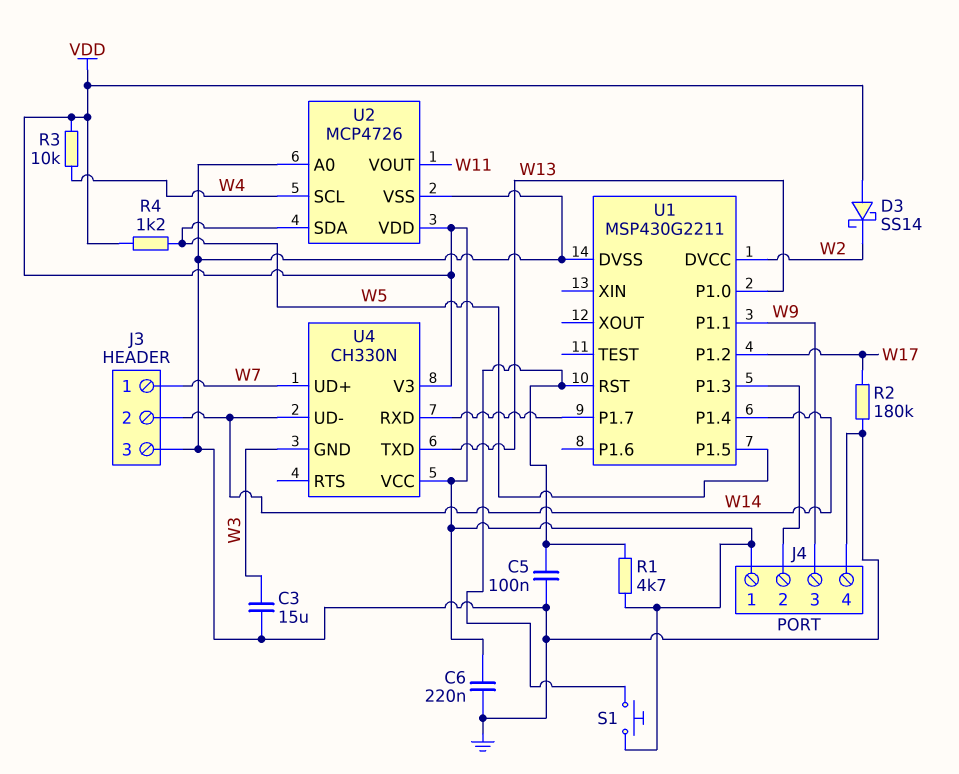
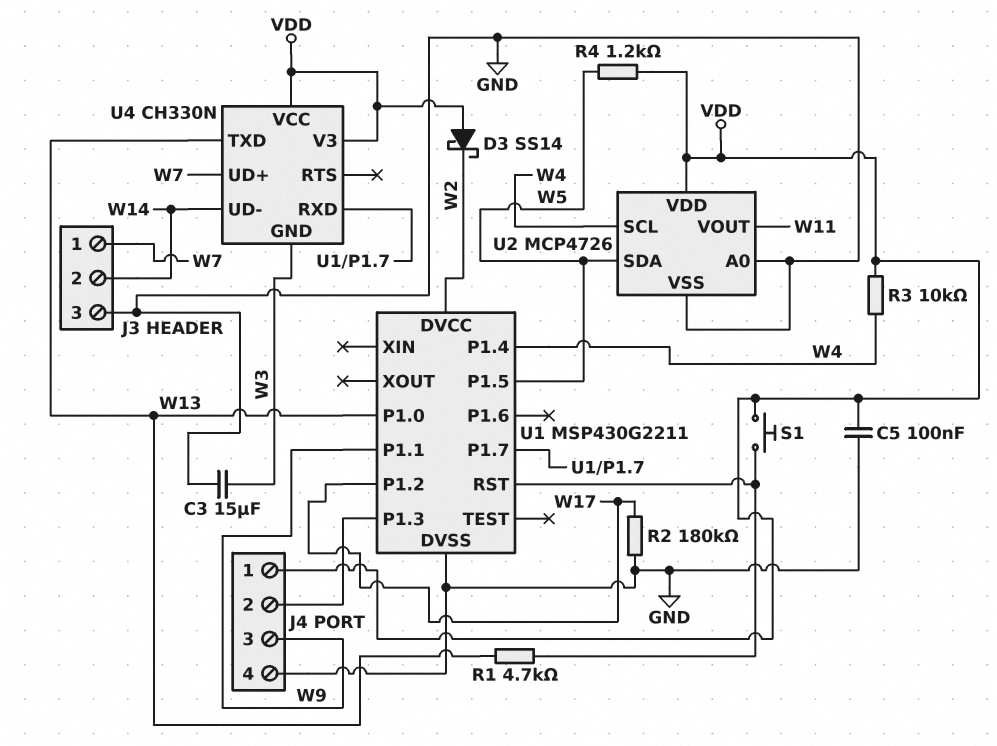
C5: 100nF (GND, U1/RST) -> 100nF (GND, VDD)
C6: 220nF (GND, VDD) -> none
R1: 4.7k (U1/RST, VDD) -> 4.7k (U1/RST, W13)
U1 pin P1.4: W14 -> W4

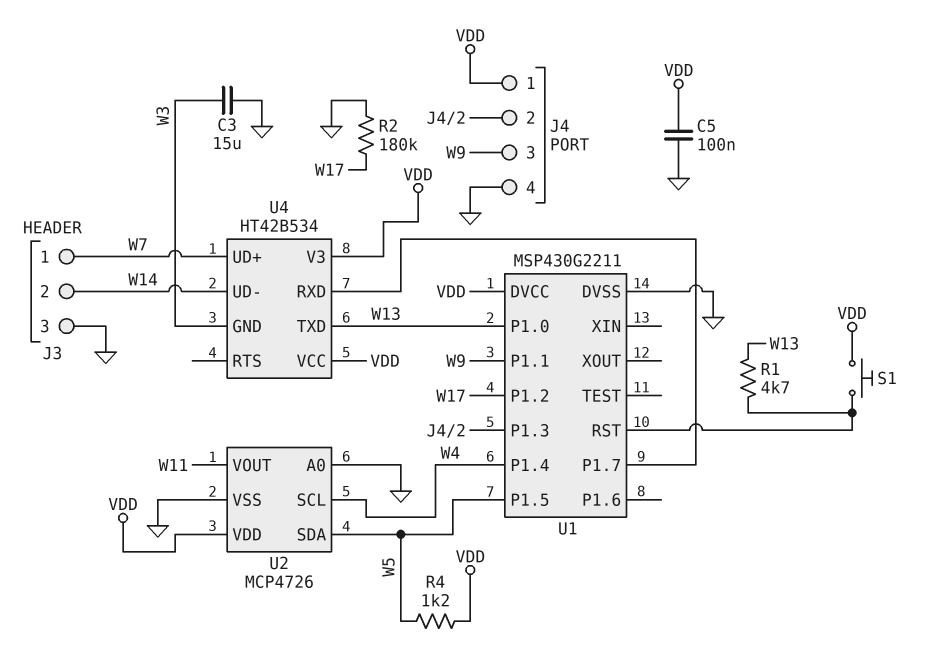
D3: schottky SS14 (A VDD, K W2) -> none
R3: 10k (VDD, W4) -> none
U1 pin DVCC: W2 -> VDD
U4: CH330N -> HT42B534

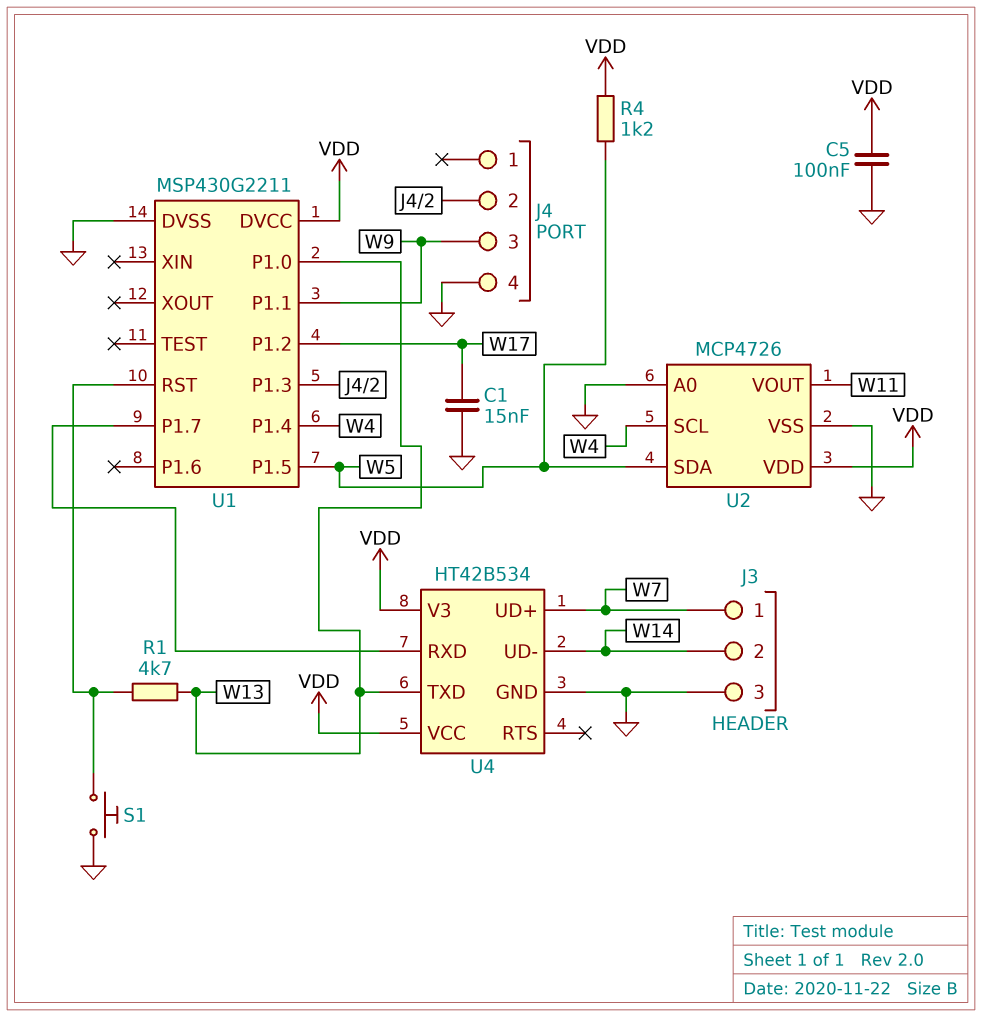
C1: none -> 15nF (GND, W17)
C3: 15uF (GND, W3) -> none
J4 pin 1: VDD -> none
R2: 180k (GND, W17) -> none
S1: button (U1/RST, VDD) -> button (GND, U1/RST)
U4 pin GND: W3 -> GND

